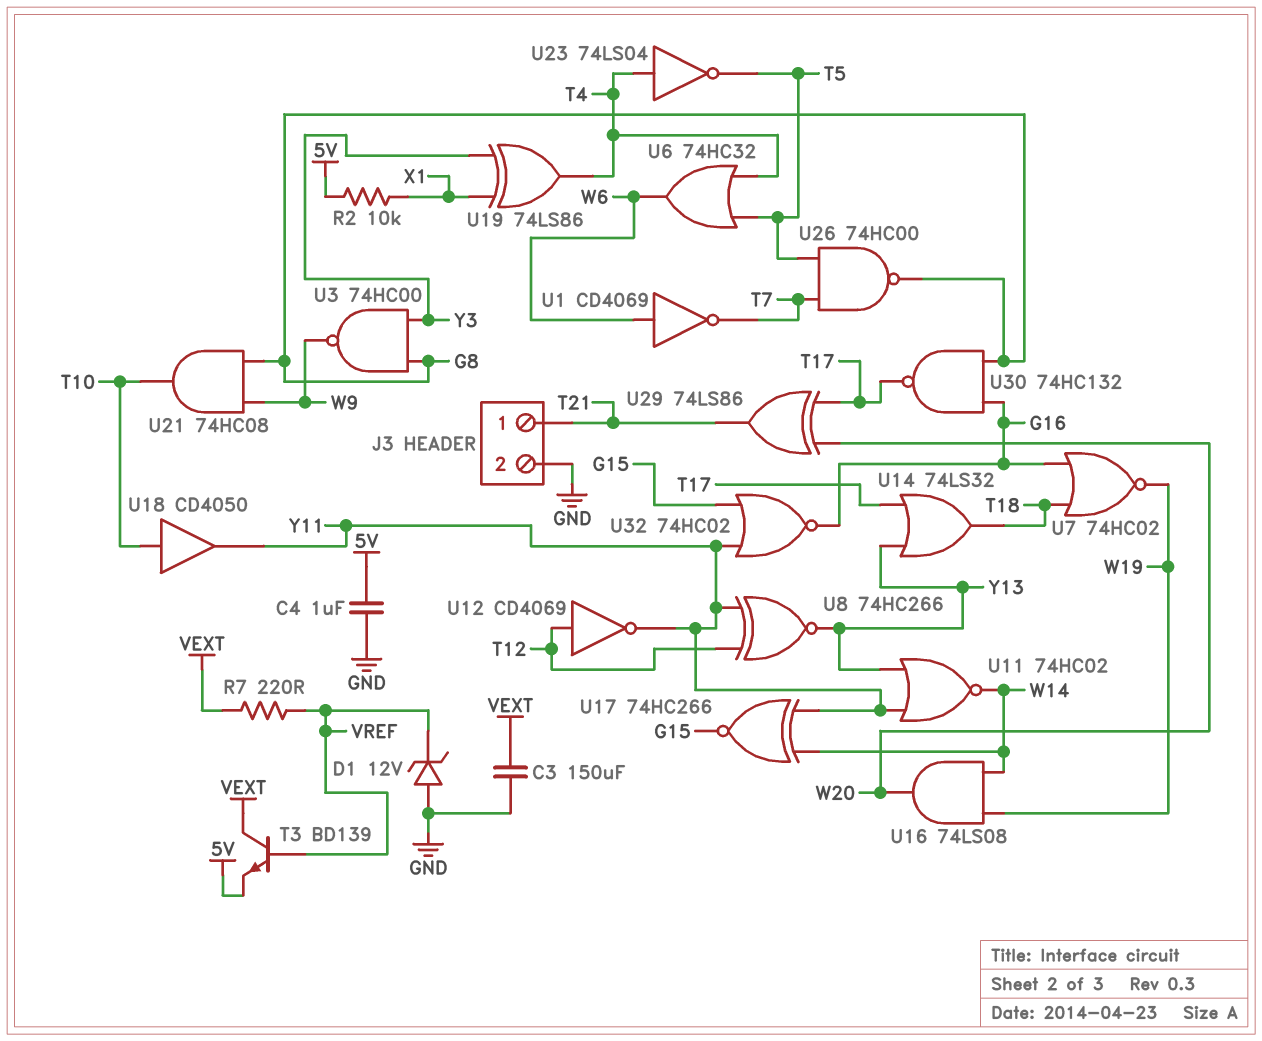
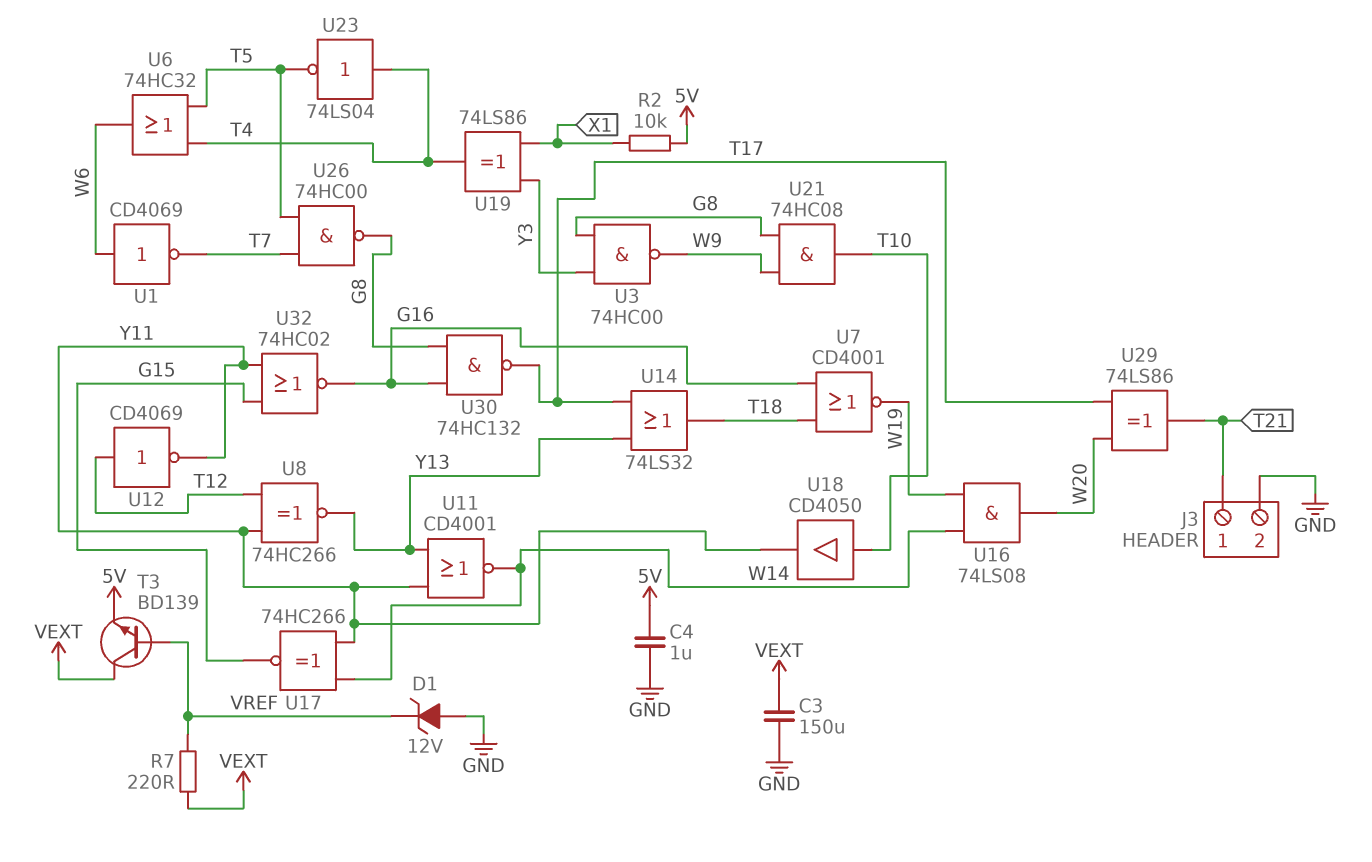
U7: NOR 74HC02 (in G16, in T18, out W19) -> NOR CD4001 (in G16, in T18, out W19)
U11: NOR 74HC02 (in Y11, in Y13, out W14) -> NOR CD4001 (in Y11, in Y13, out W14)

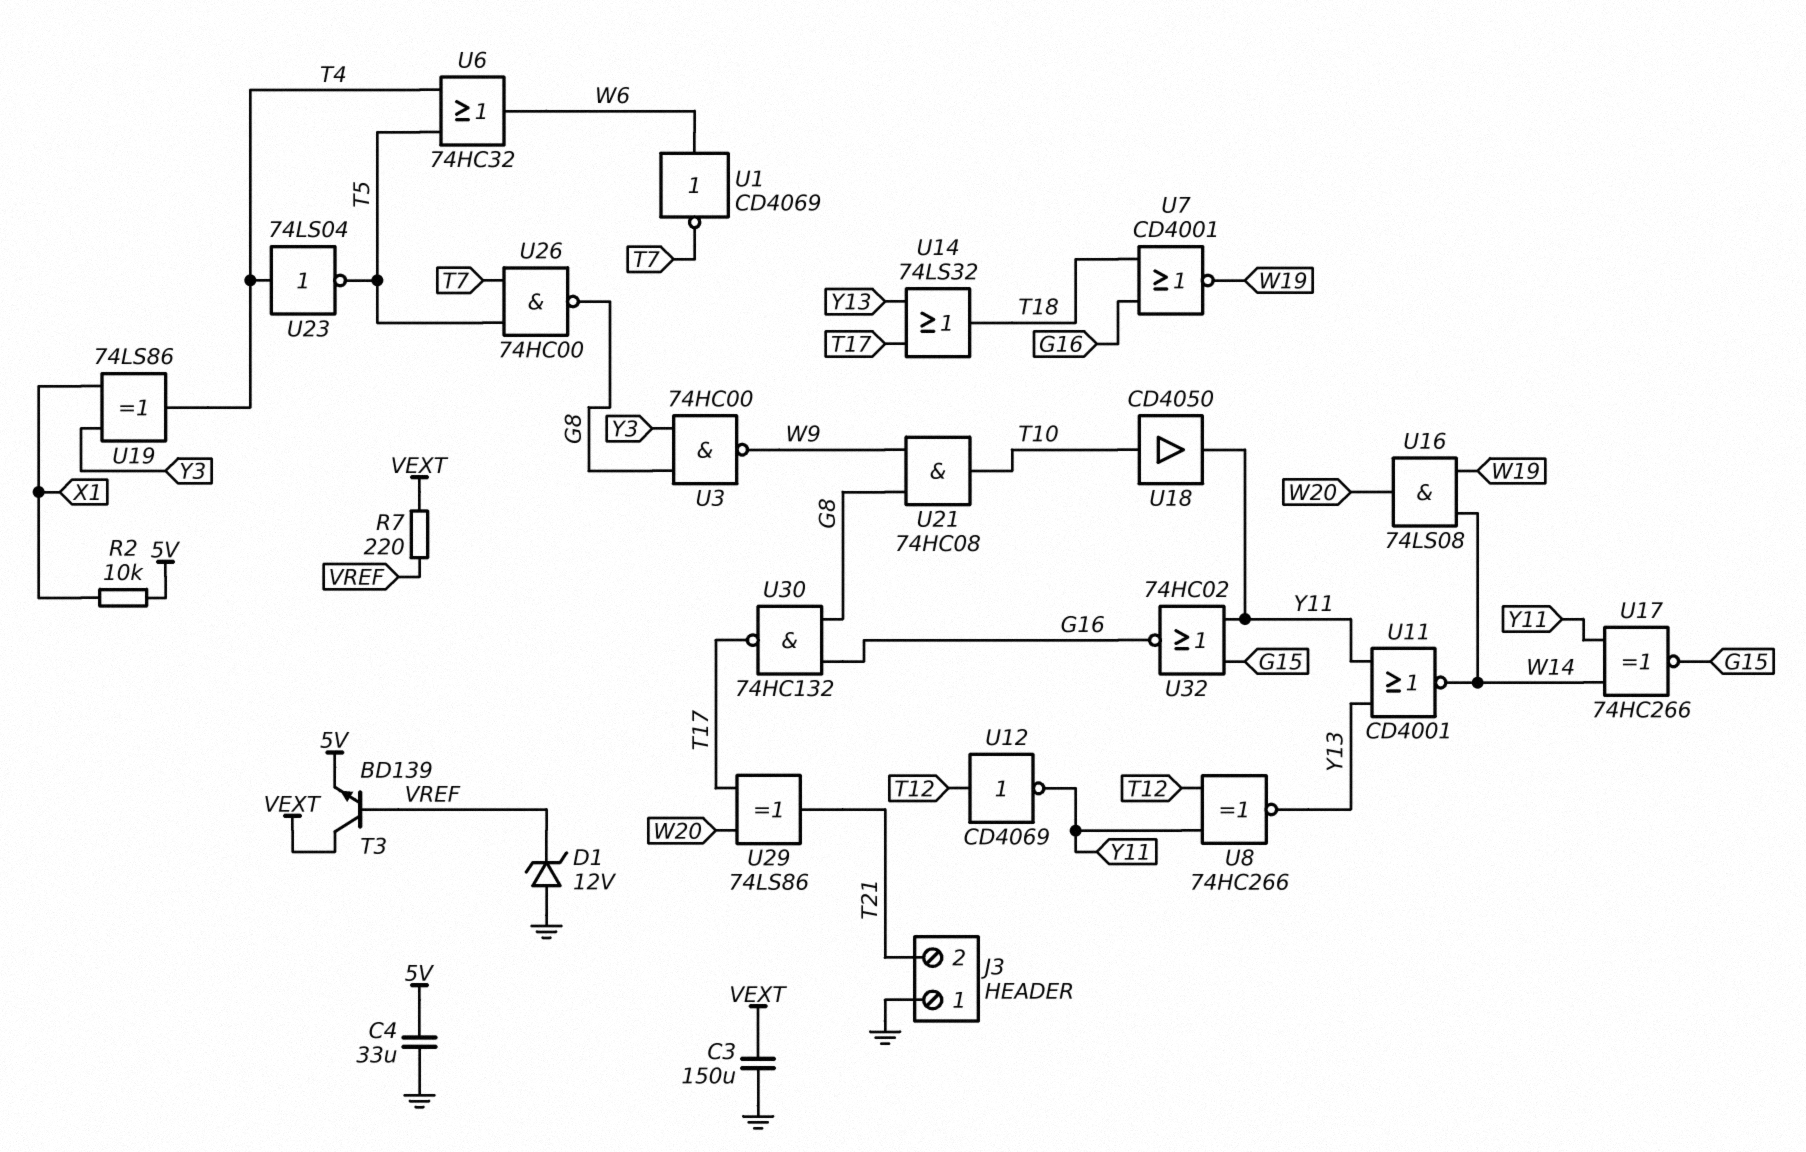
C4: 1uF (5V, GND) -> 33uF (5V, GND)
J3 pin 1: T21 -> GND
J3 pin 2: GND -> T21

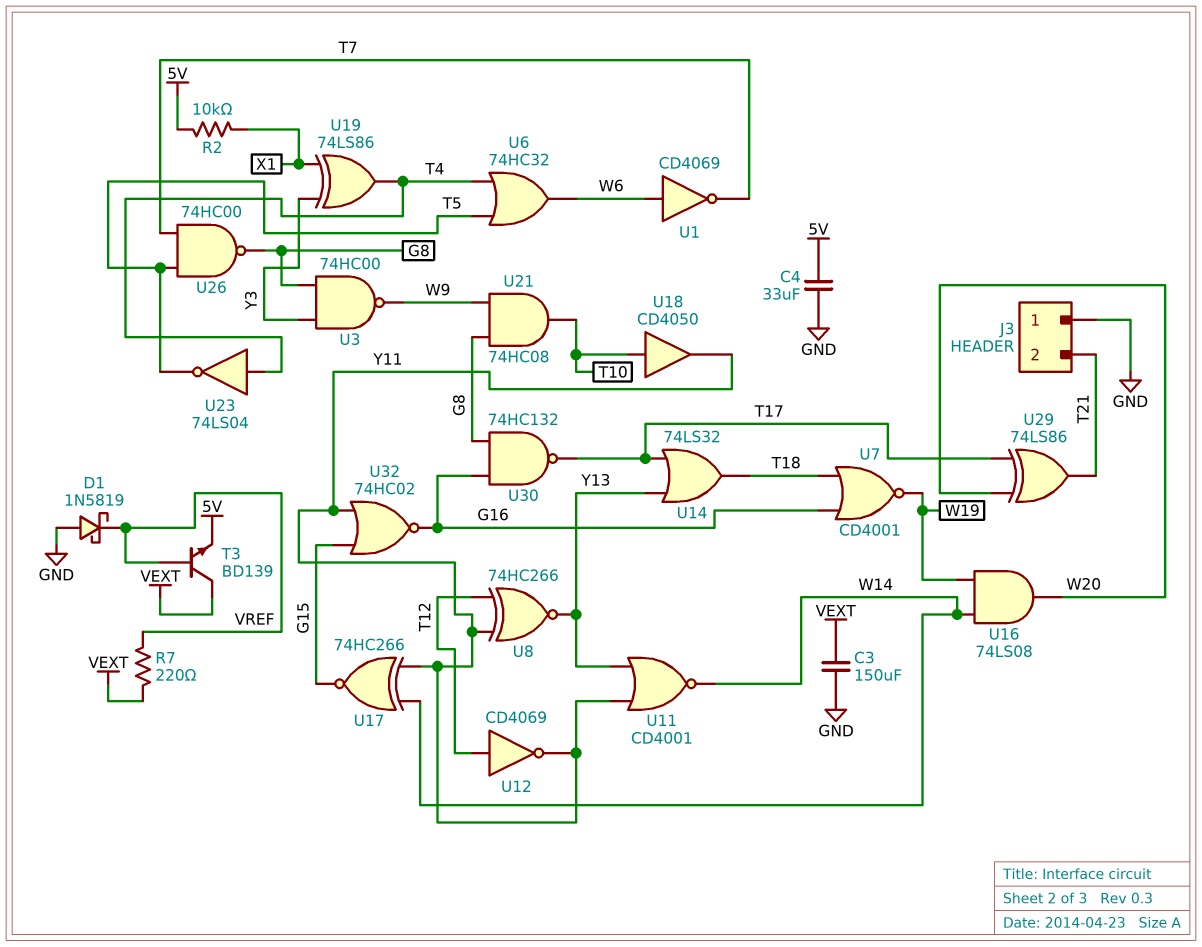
D1: zener 12V (A GND, K VREF) -> schottky 1N5819 (A GND, K VREF)

